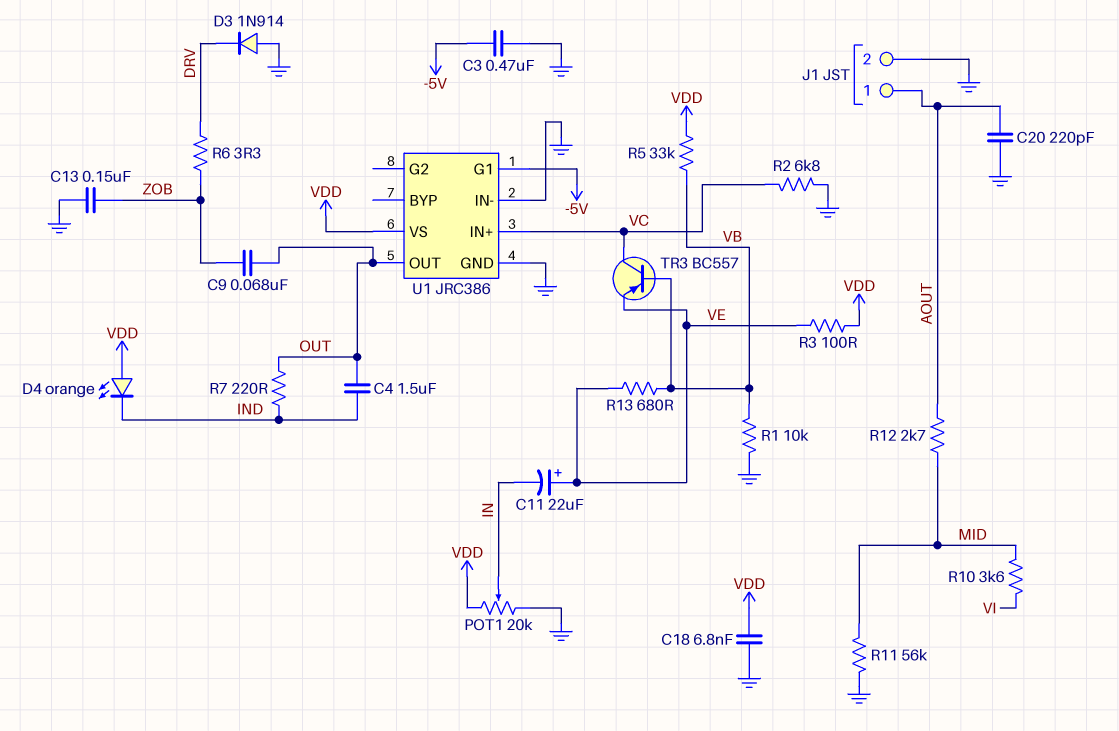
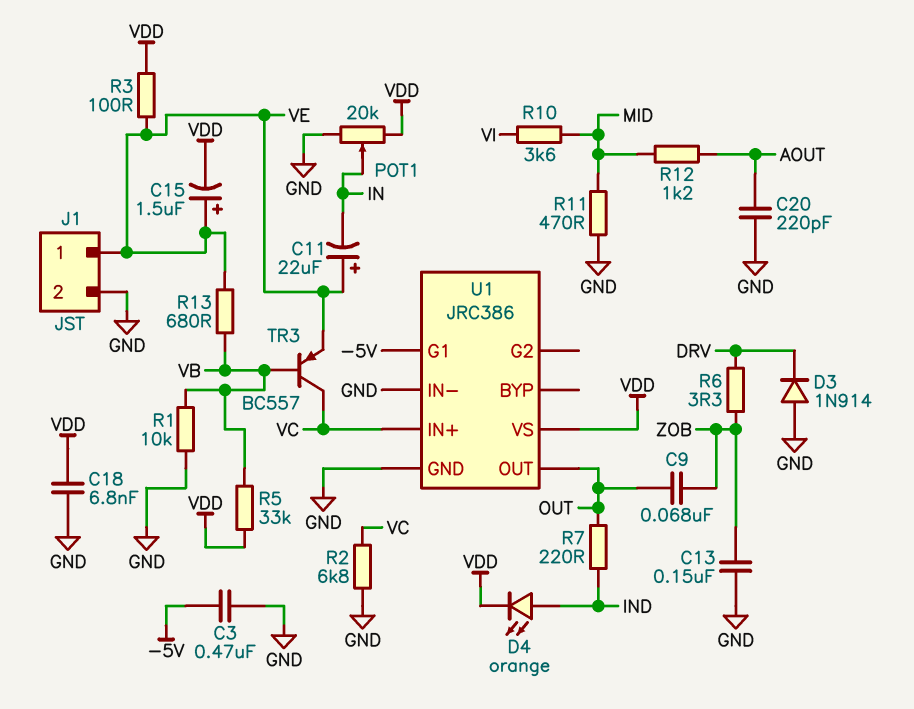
C4: 1.5uF (IND, OUT) -> none
C15: none -> 1.5uF (plus VE, minus VDD)
D4: LED orange (A VDD, K IND) -> LED orange (A IND, K VDD)
J1 pin 1: AOUT -> VE
R11: 56k (GND, MID) -> 470 (GND, MID)
R12: 2.7k (AOUT, MID) -> 1.2k (AOUT, MID)

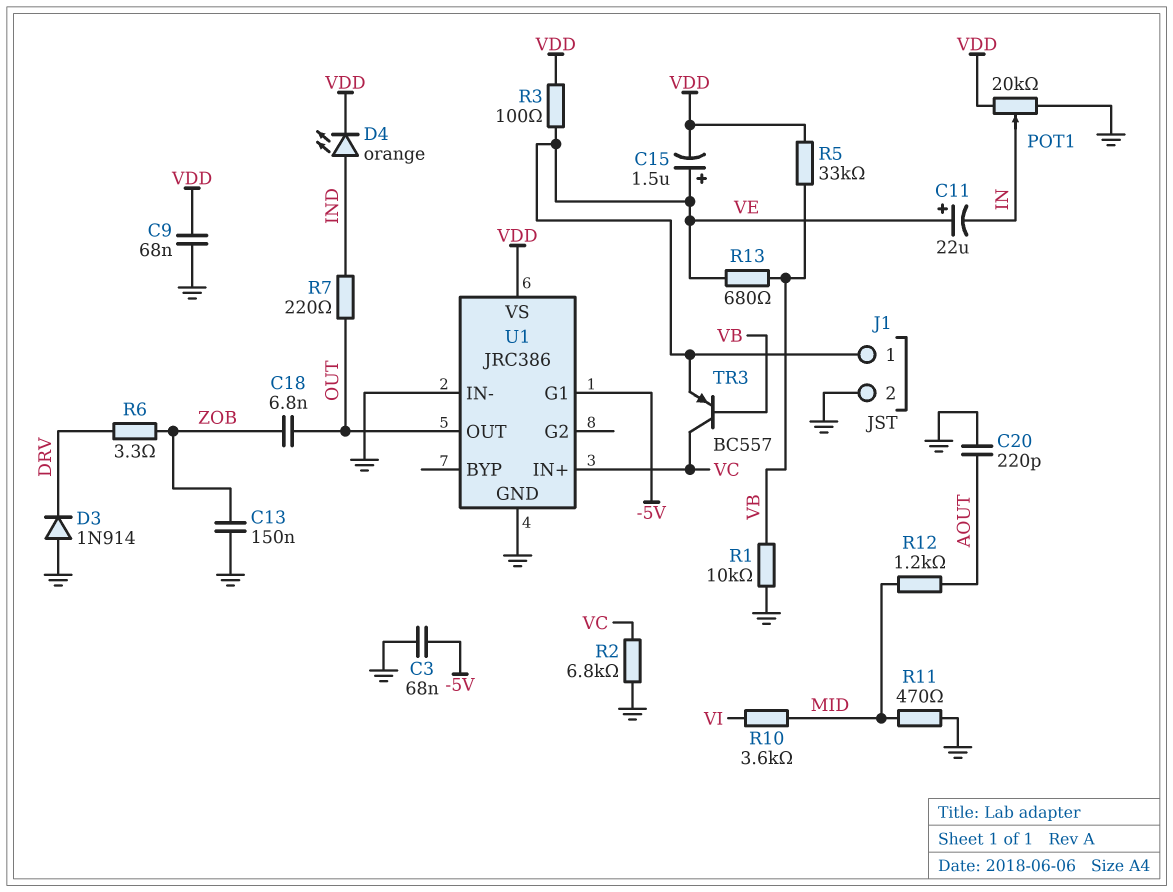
C3: 470nF (-5V, GND) -> 68nF (-5V, GND)
C9: 68nF (OUT, ZOB) -> 68nF (GND, VDD)
C18: 6.8nF (GND, VDD) -> 6.8nF (OUT, ZOB)

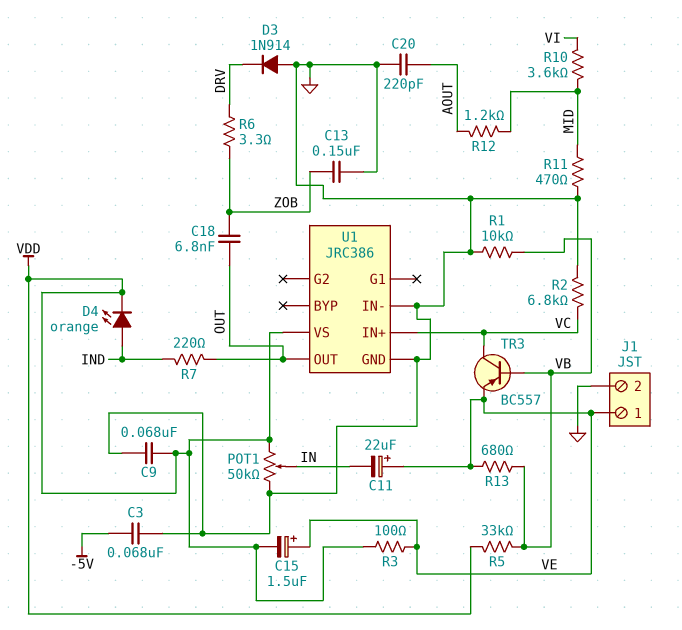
POT1: 20k (GND, VDD, wiper IN) -> 50k (GND, VDD, wiper IN)
U1 pin G1: -5V -> none

